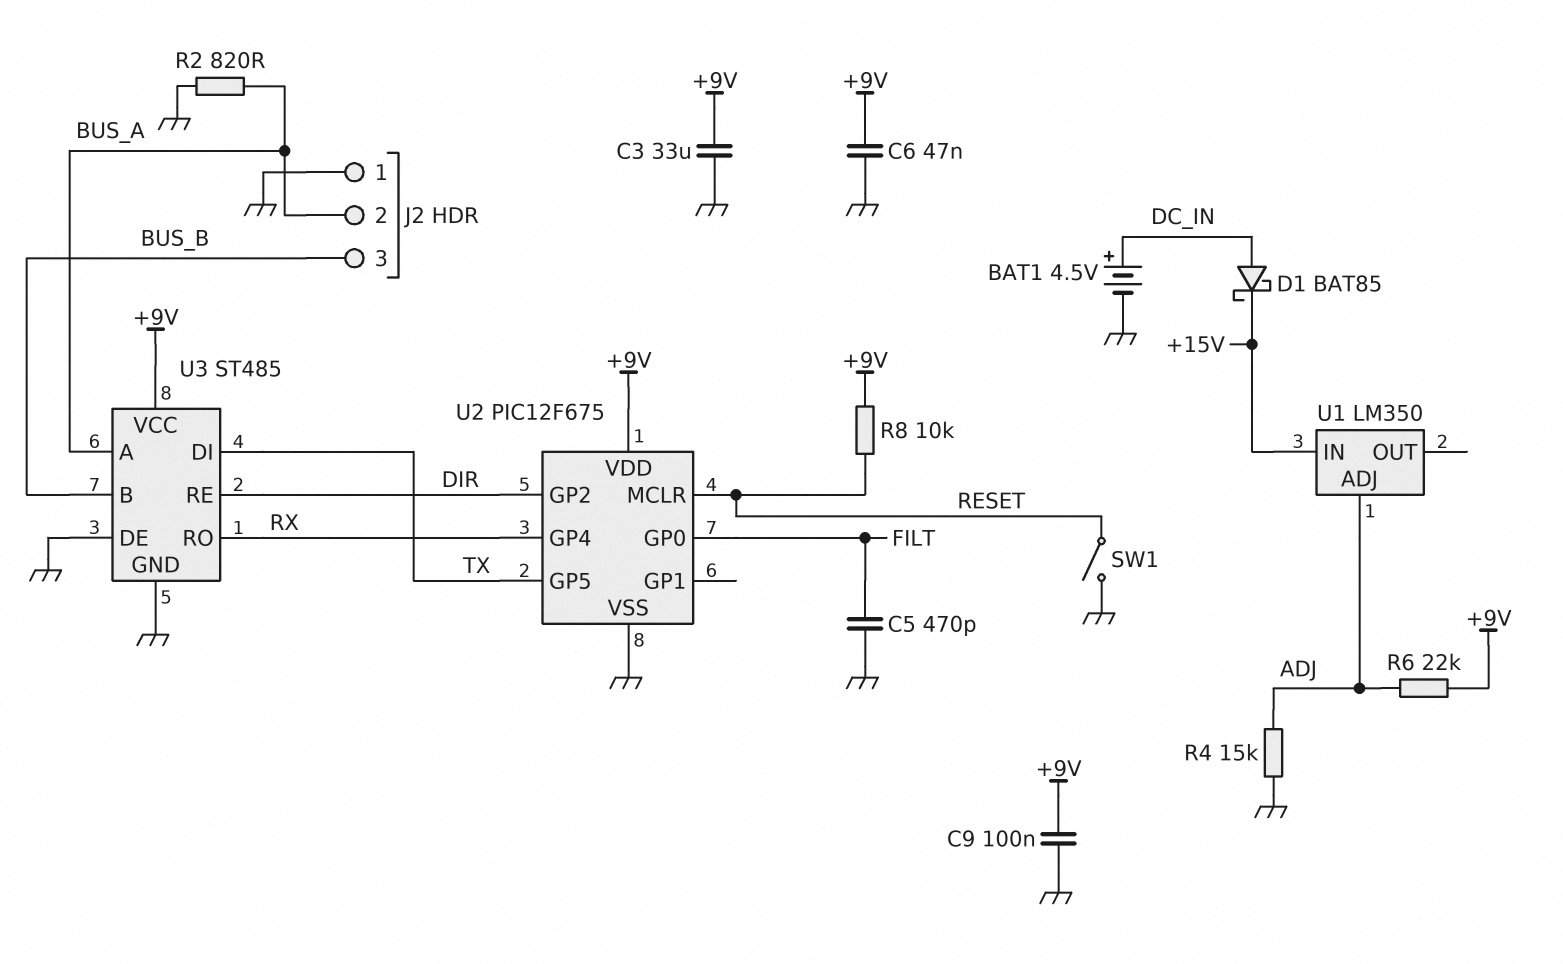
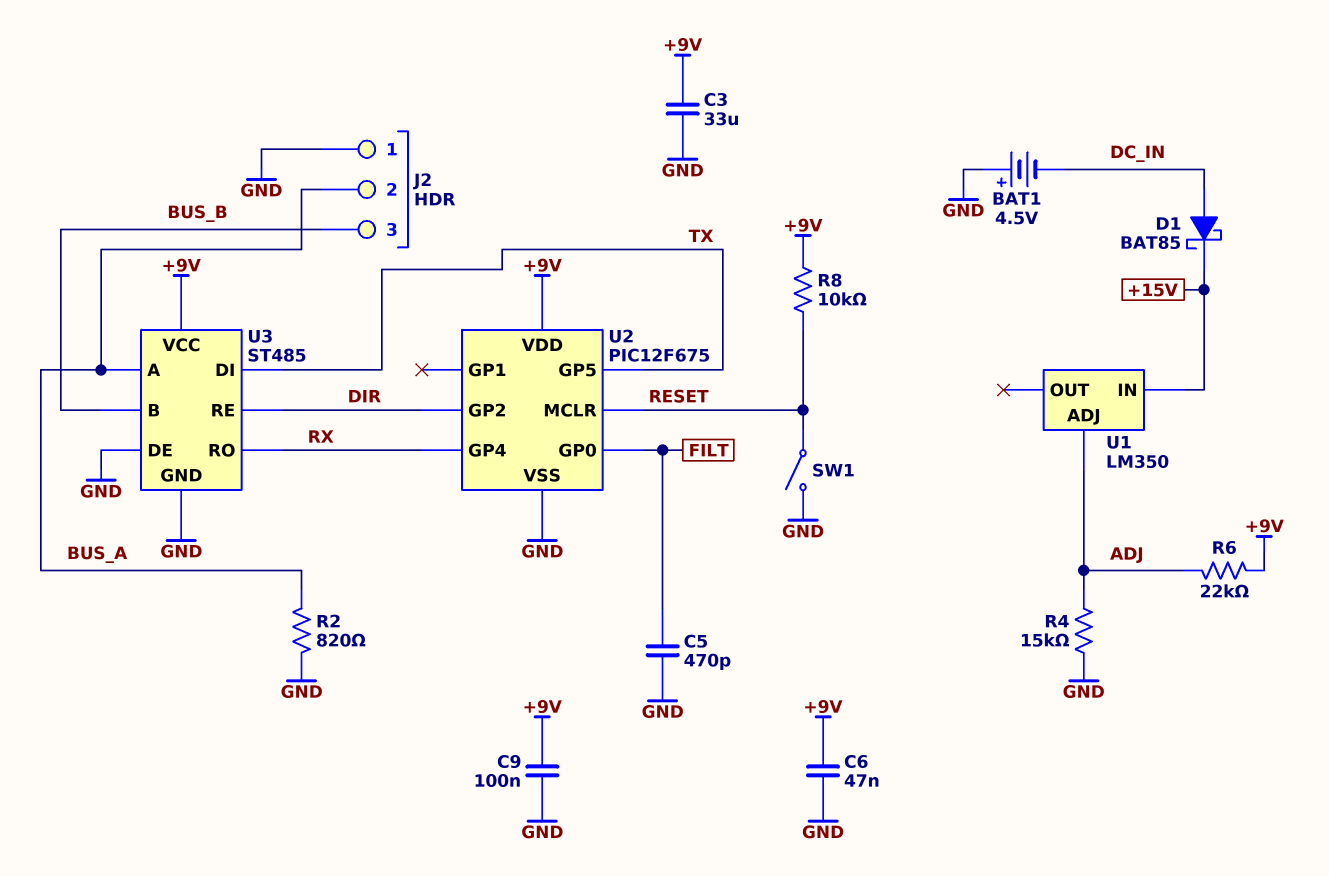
BAT1: 4.5V (plus DC_IN, minus GND) -> 4.5V (plus GND, minus DC_IN)

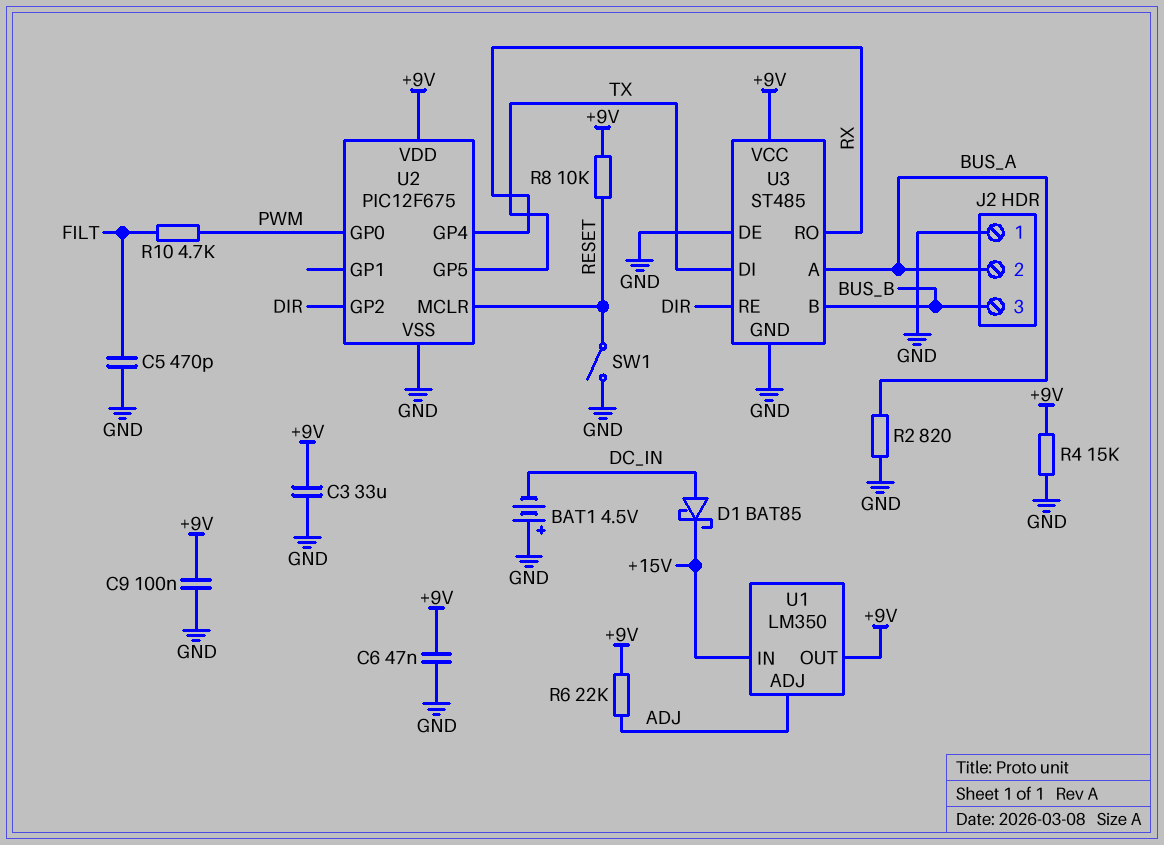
R4: 15k (ADJ, GND) -> 15k (+9V, GND)
R10: none -> 4.7k (FILT, PWM)
U1 pin OUT: none -> +9V
U2 pin GP0: FILT -> PWM

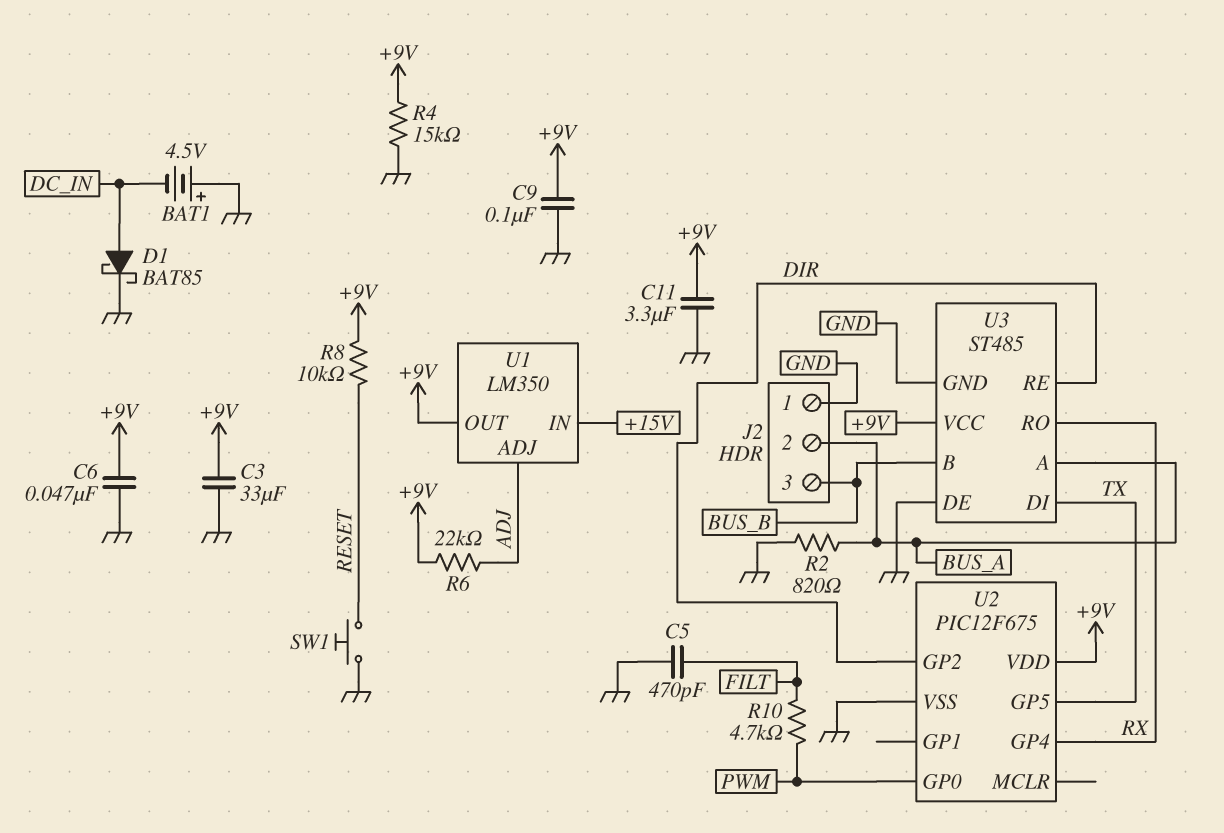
C11: none -> 3.3uF (+9V, GND)
D1: schottky BAT85 (A DC_IN, K +15V) -> schottky BAT85 (A DC_IN, K GND)
SW1: switch (GND, RESET) -> button (GND, RESET)
U2 pin MCLR: RESET -> none

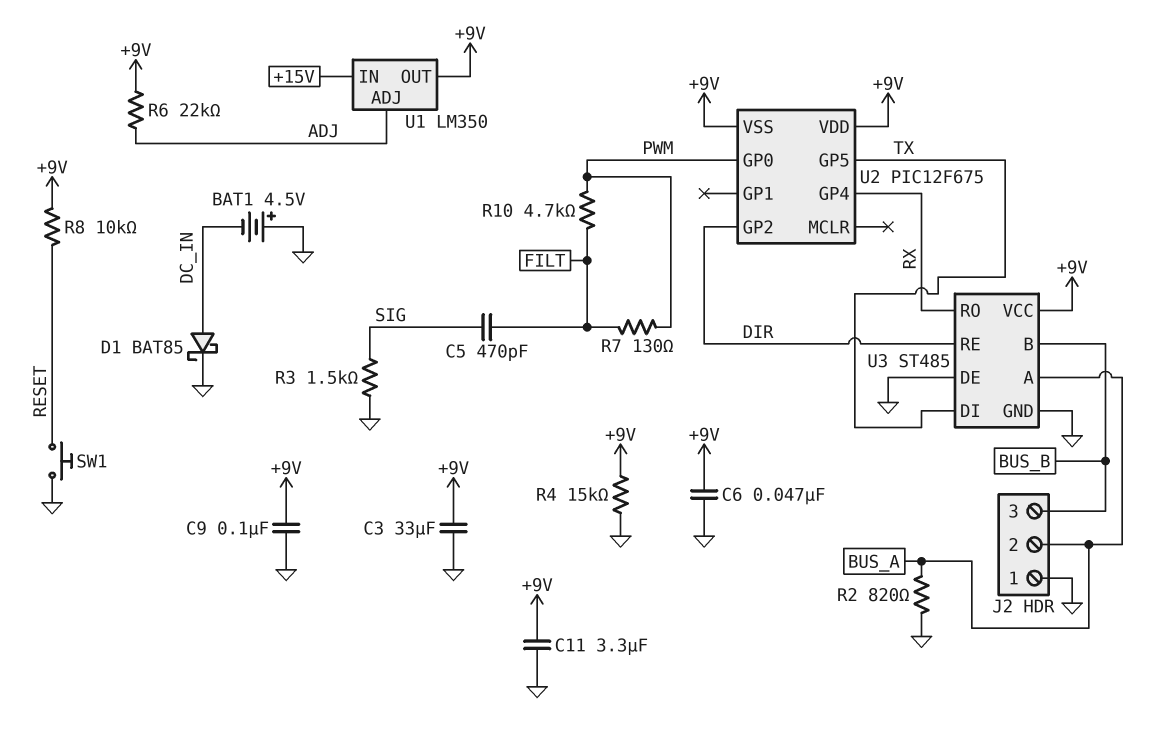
C5: 470pF (FILT, GND) -> 470pF (FILT, SIG)
R3: none -> 1.5k (GND, SIG)
R7: none -> 130 (FILT, PWM)
U2 pin VSS: GND -> +9V

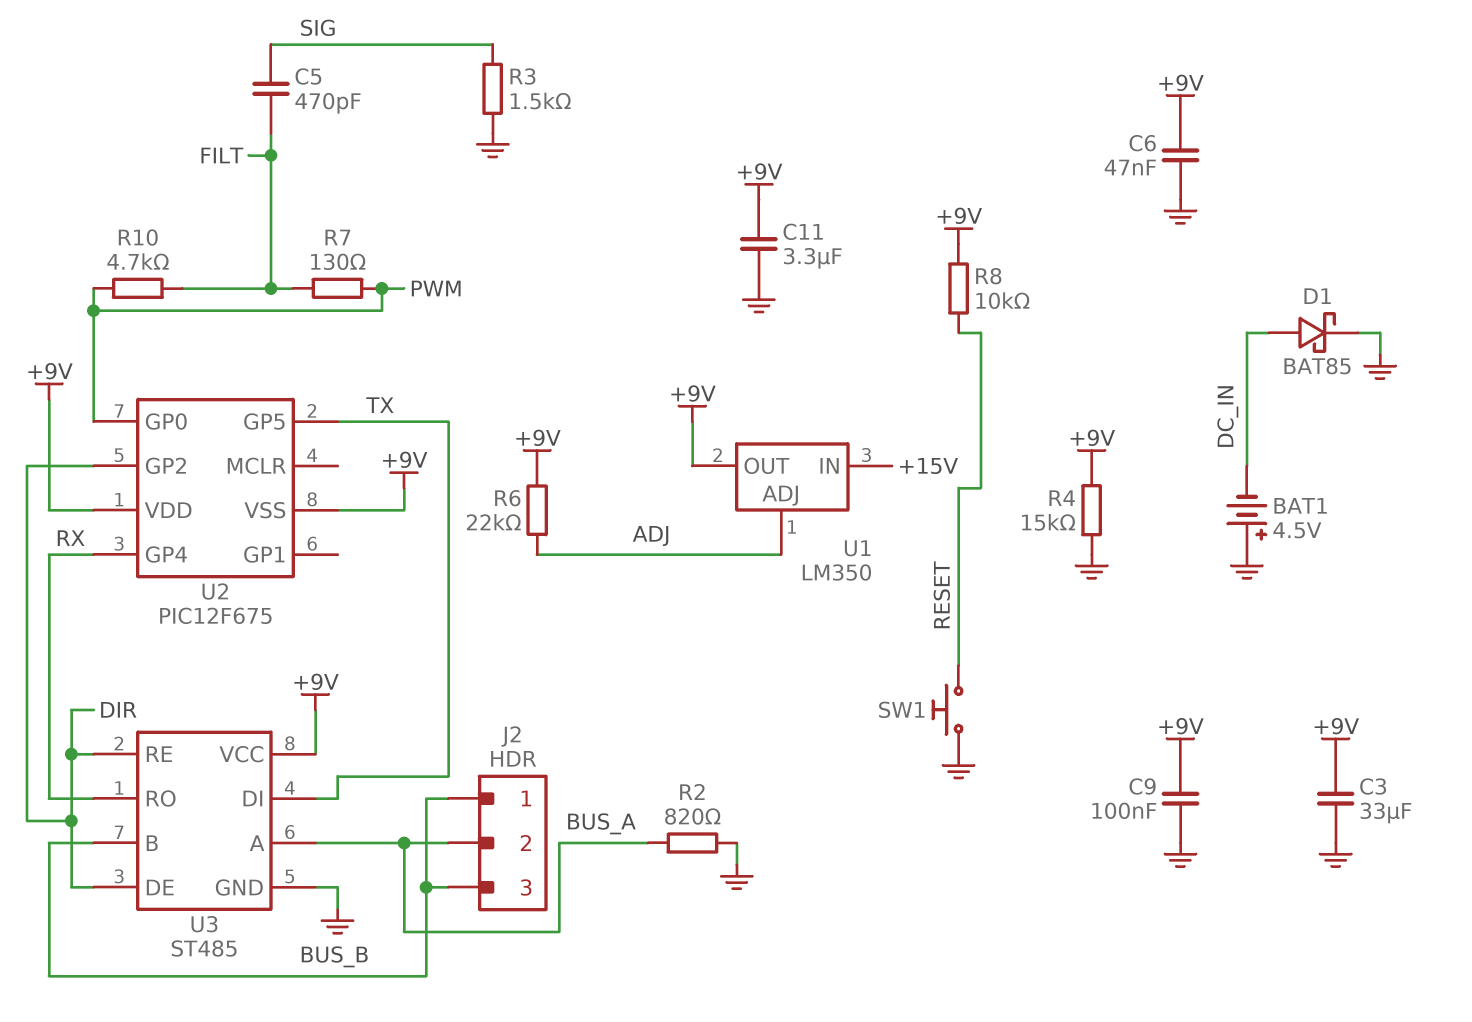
J2 pin 1: GND -> BUS_B
U3 pin DE: GND -> DIR

